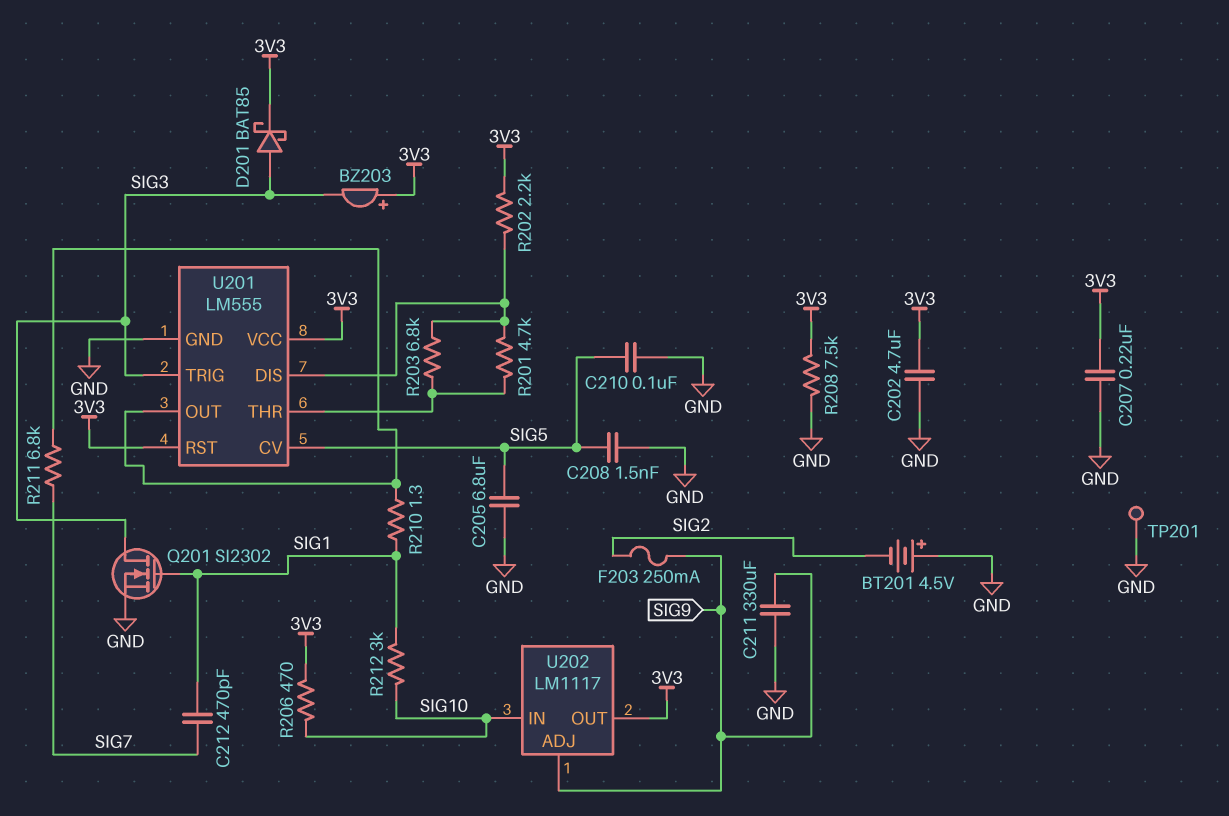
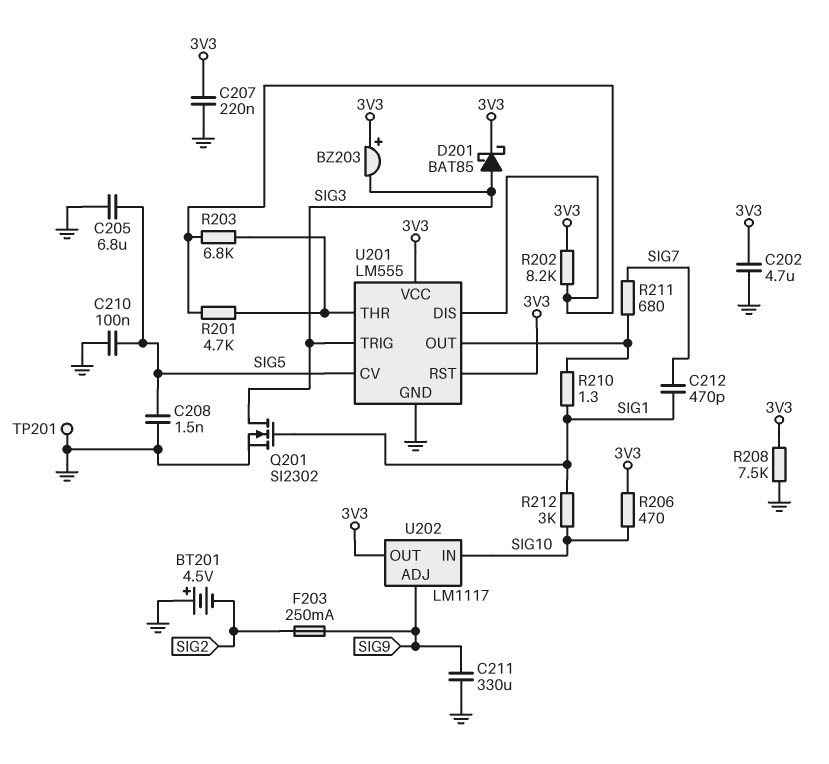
R202: 2.2k (3V3, U201/DIS) -> 8.2k (3V3, U201/DIS)
R211: 6.8k (SIG7, U201/OUT) -> 680 (SIG7, U201/OUT)

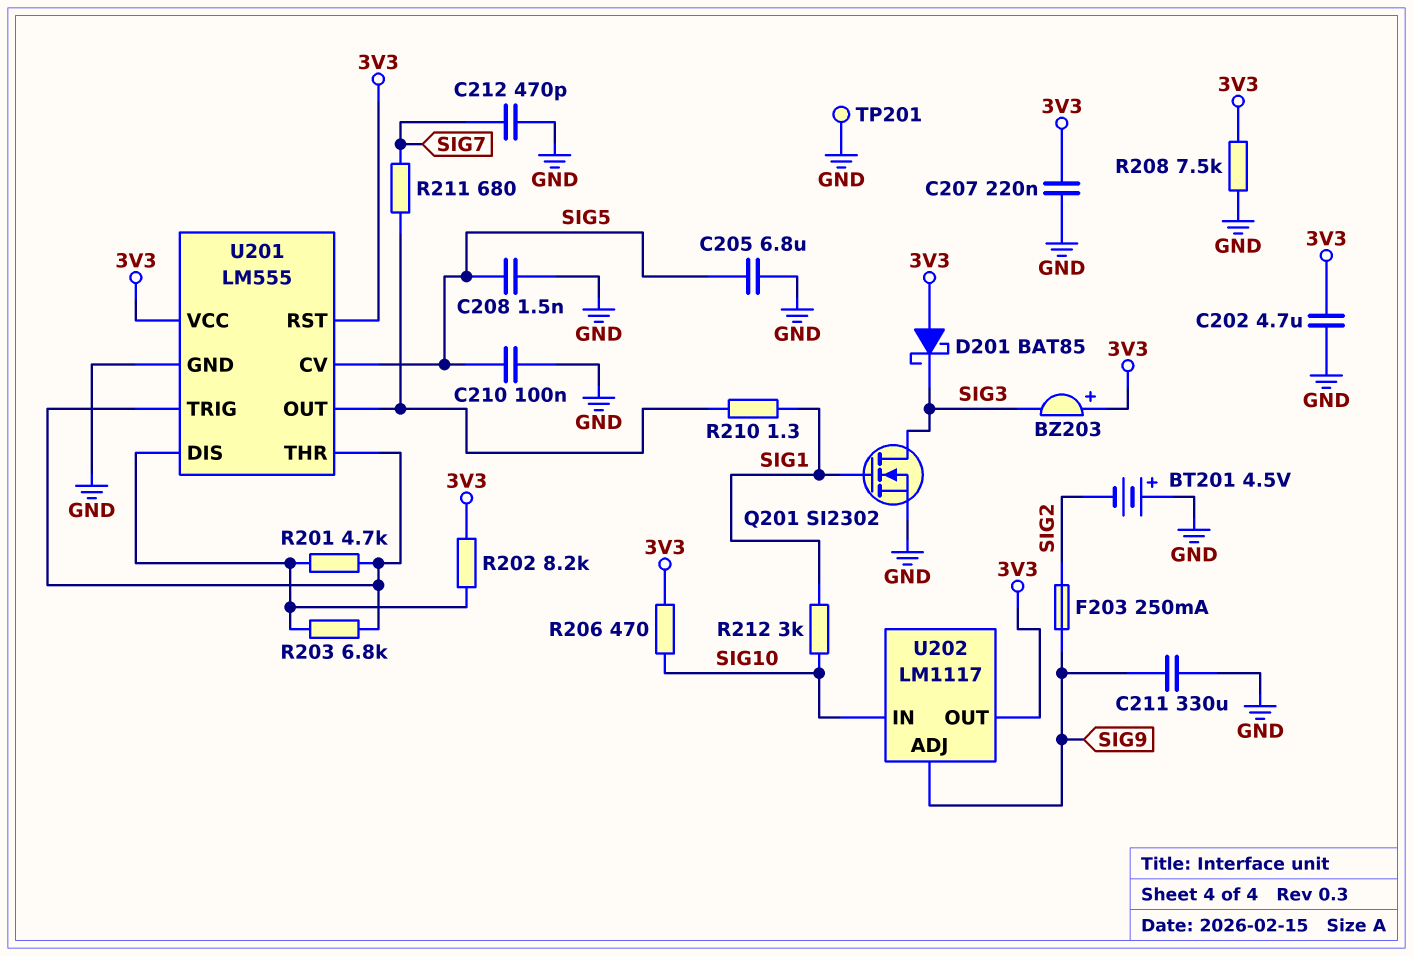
C212: 470pF (SIG1, SIG7) -> 470pF (GND, SIG7)
D201: schottky BAT85 (A SIG3, K 3V3) -> schottky BAT85 (A 3V3, K SIG3)
U201 pin TRIG: SIG3 -> U201/THR

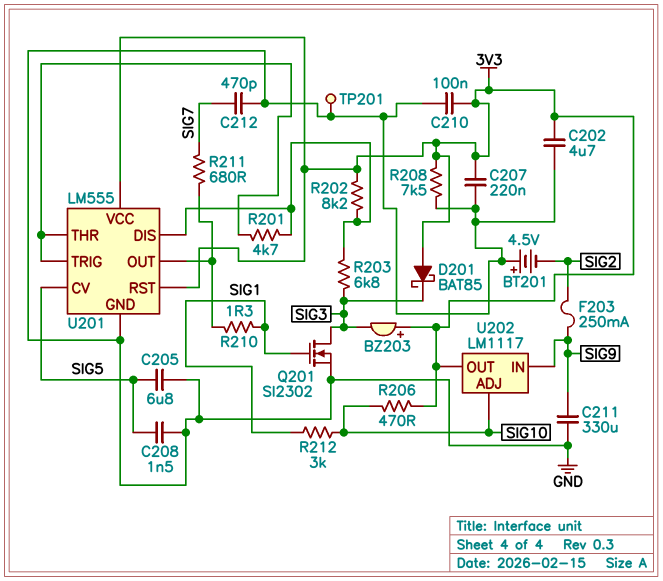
C210: 100nF (GND, SIG5) -> 100nF (3V3, GND)
R203: 6.8k (U201/DIS, U201/THR) -> 6.8k (SIG3, U201/DIS)
U202 pin ADJ: SIG9 -> SIG10
U202 pin IN: SIG10 -> SIG9

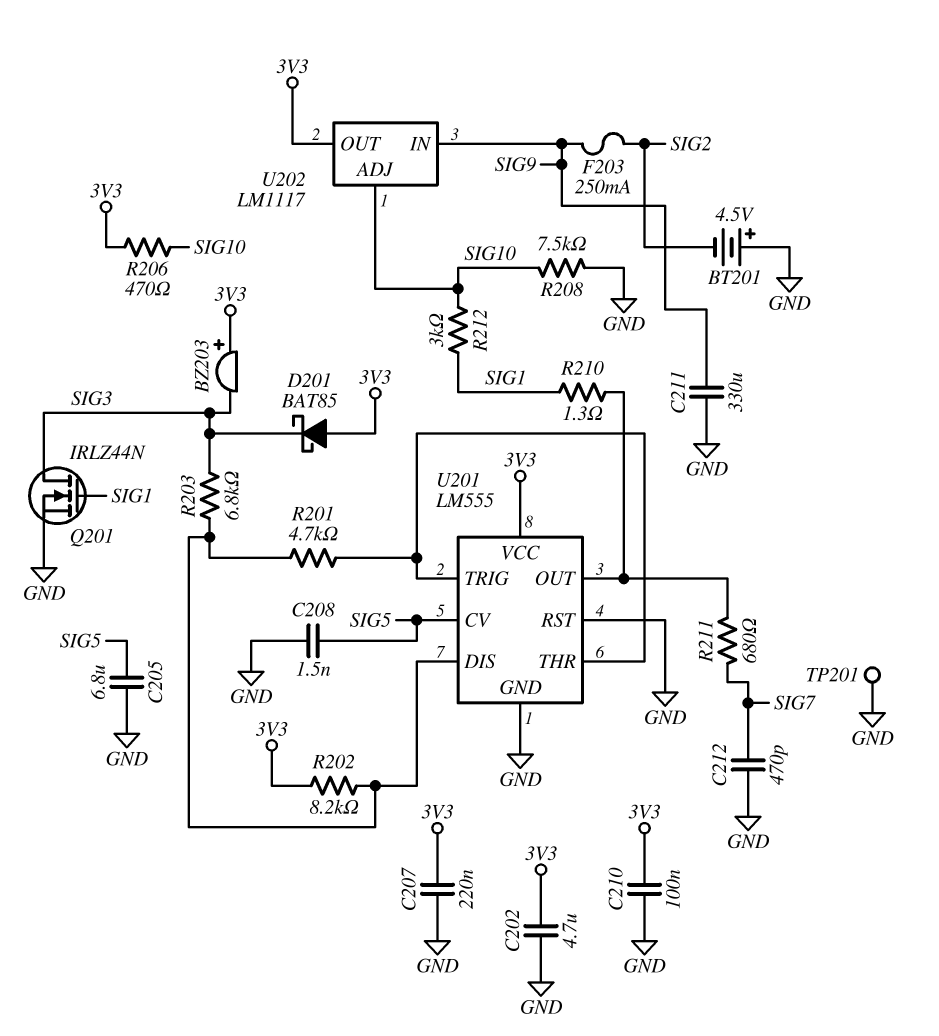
Q201: NMOS SI2302 (G SIG1, D SIG3, S GND) -> NMOS IRLZ44N (G SIG1, D SIG3, S GND)
R208: 7.5k (3V3, GND) -> 7.5k (GND, SIG10)
U201 pin RST: 3V3 -> GND

